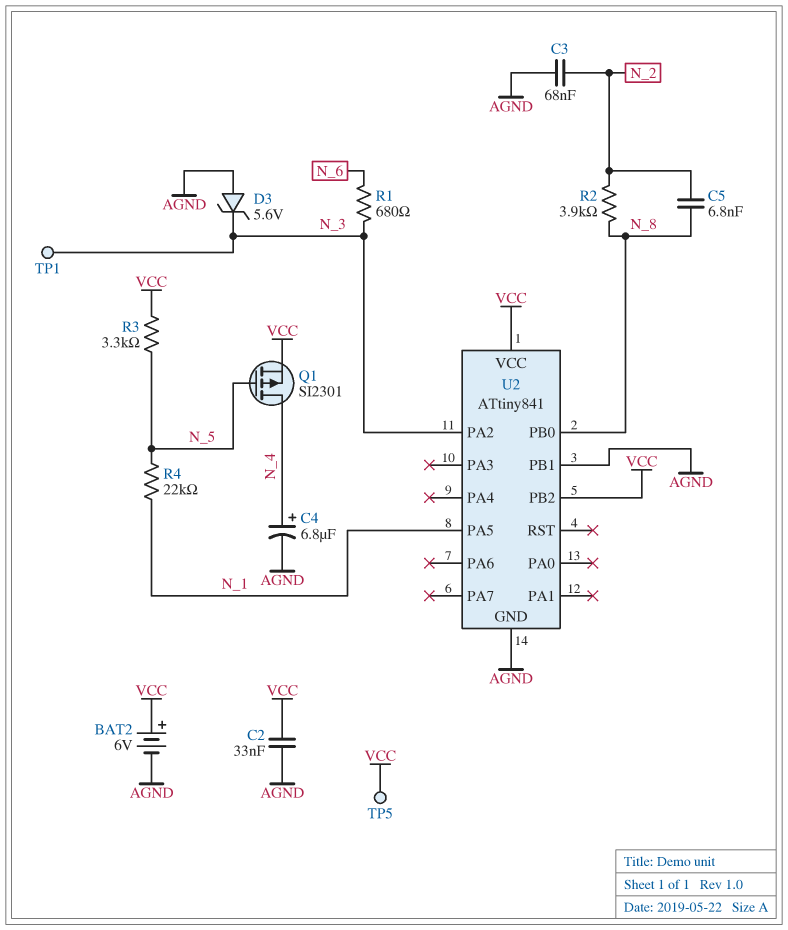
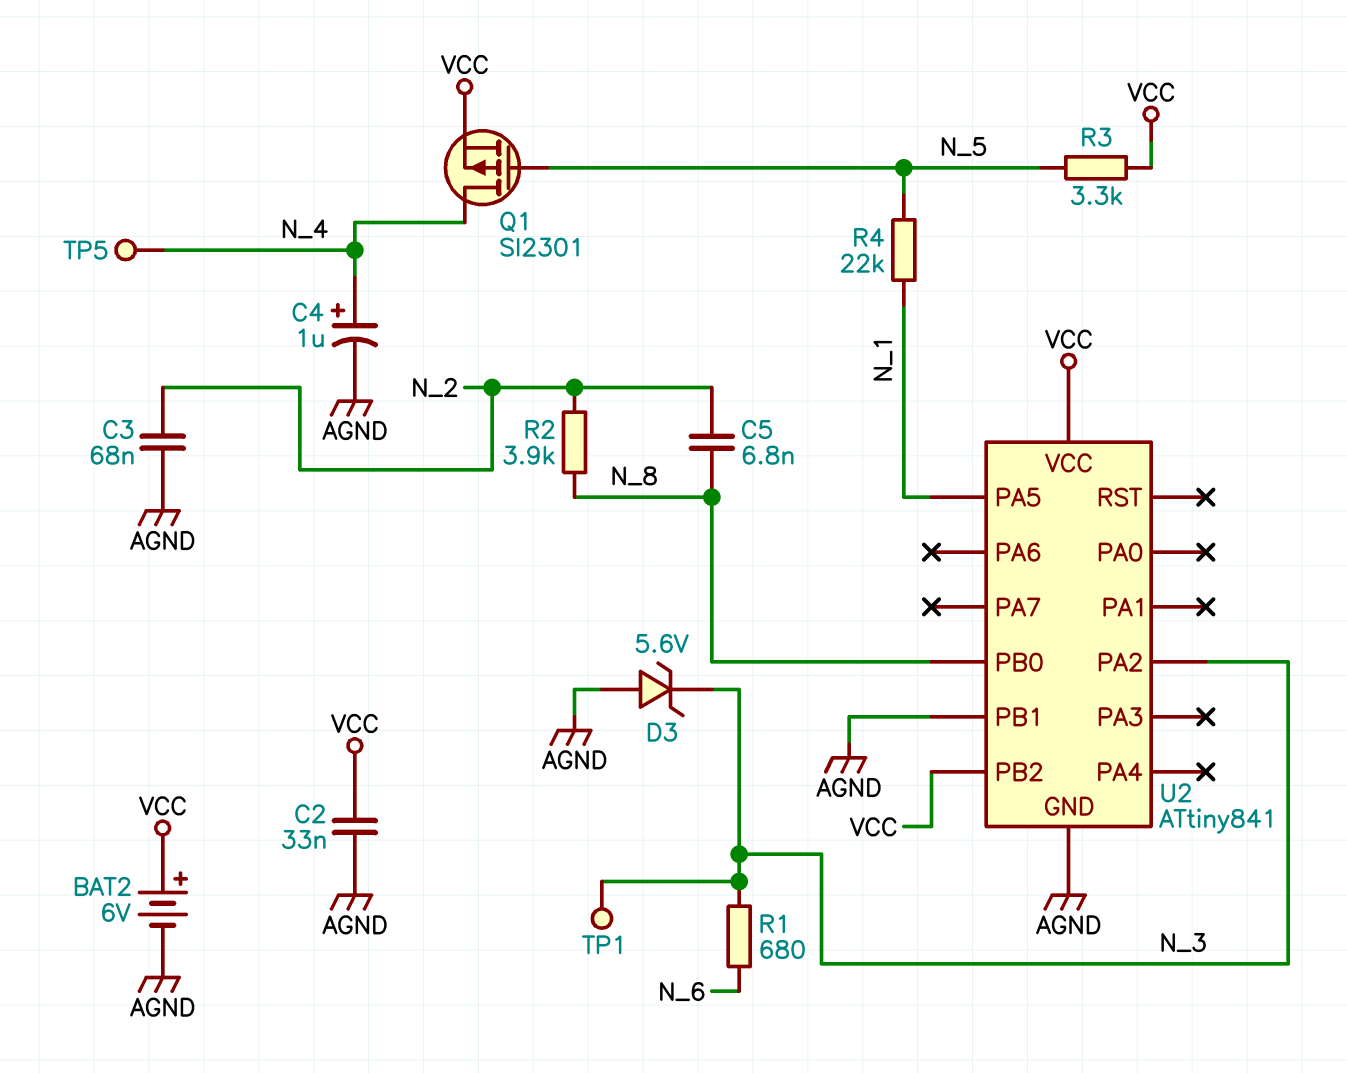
C4: 6.8uF (plus N_4, minus AGND) -> 1uF (plus N_4, minus AGND)
TP5: test point (VCC) -> test point (N_4)

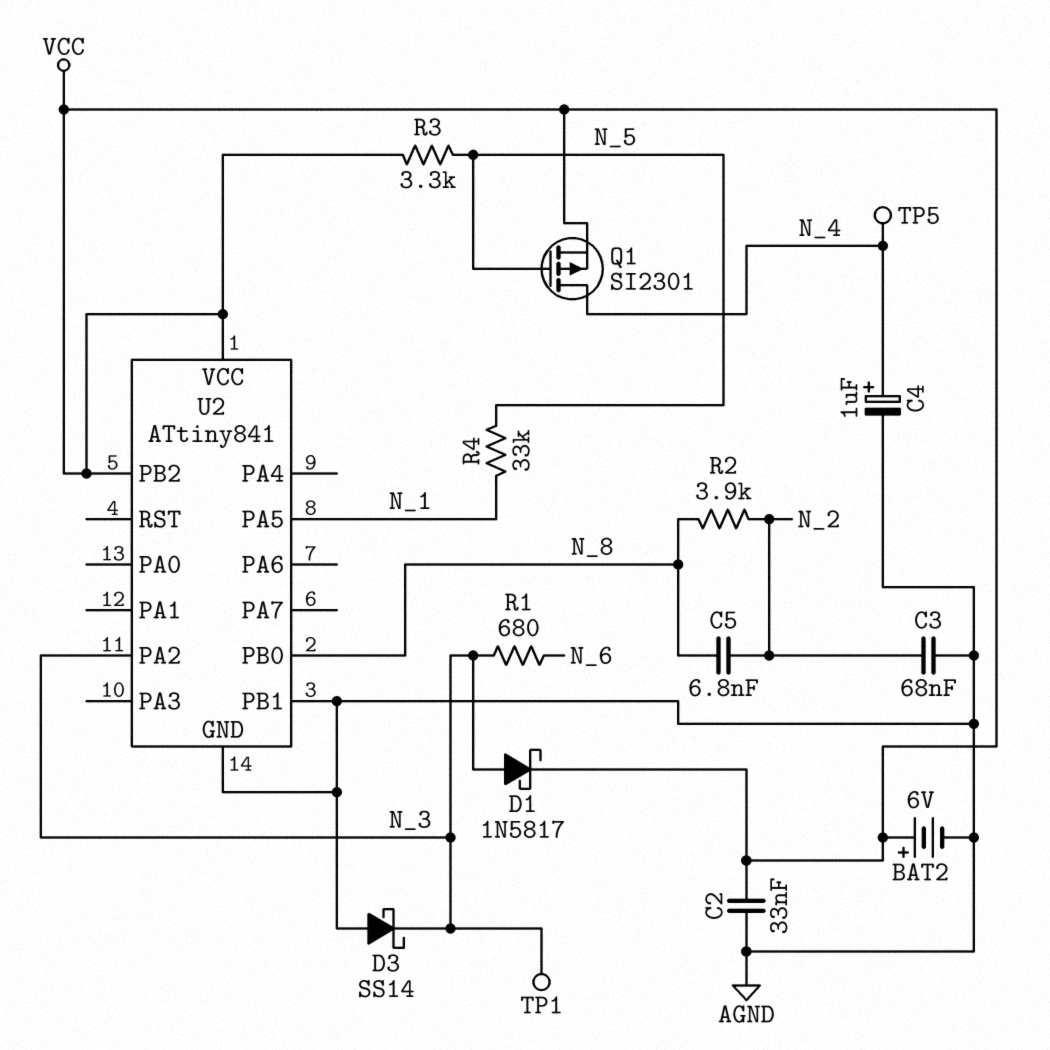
D1: none -> schottky 1N5817 (A N_3, K VCC)
D3: zener 5.6V (A AGND, K N_3) -> schottky SS14 (A AGND, K N_3)
R4: 22k (N_1, N_5) -> 33k (N_1, N_5)

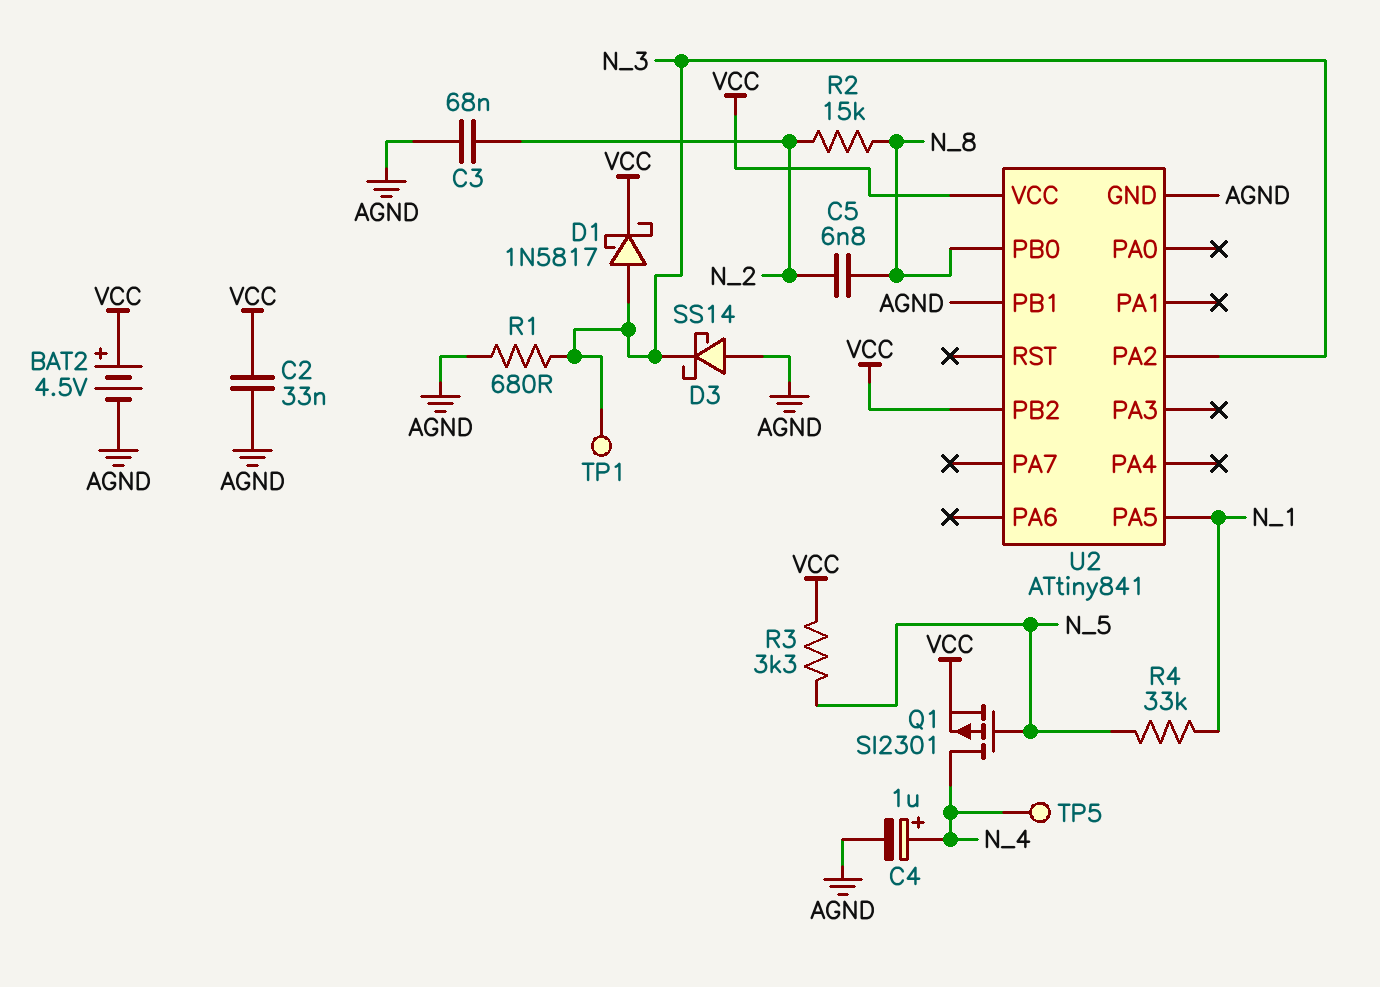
BAT2: 6V (plus VCC, minus AGND) -> 4.5V (plus VCC, minus AGND)
R1: 680 (N_3, N_6) -> 680 (AGND, N_3)
R2: 3.9k (N_2, N_8) -> 15k (N_2, N_8)

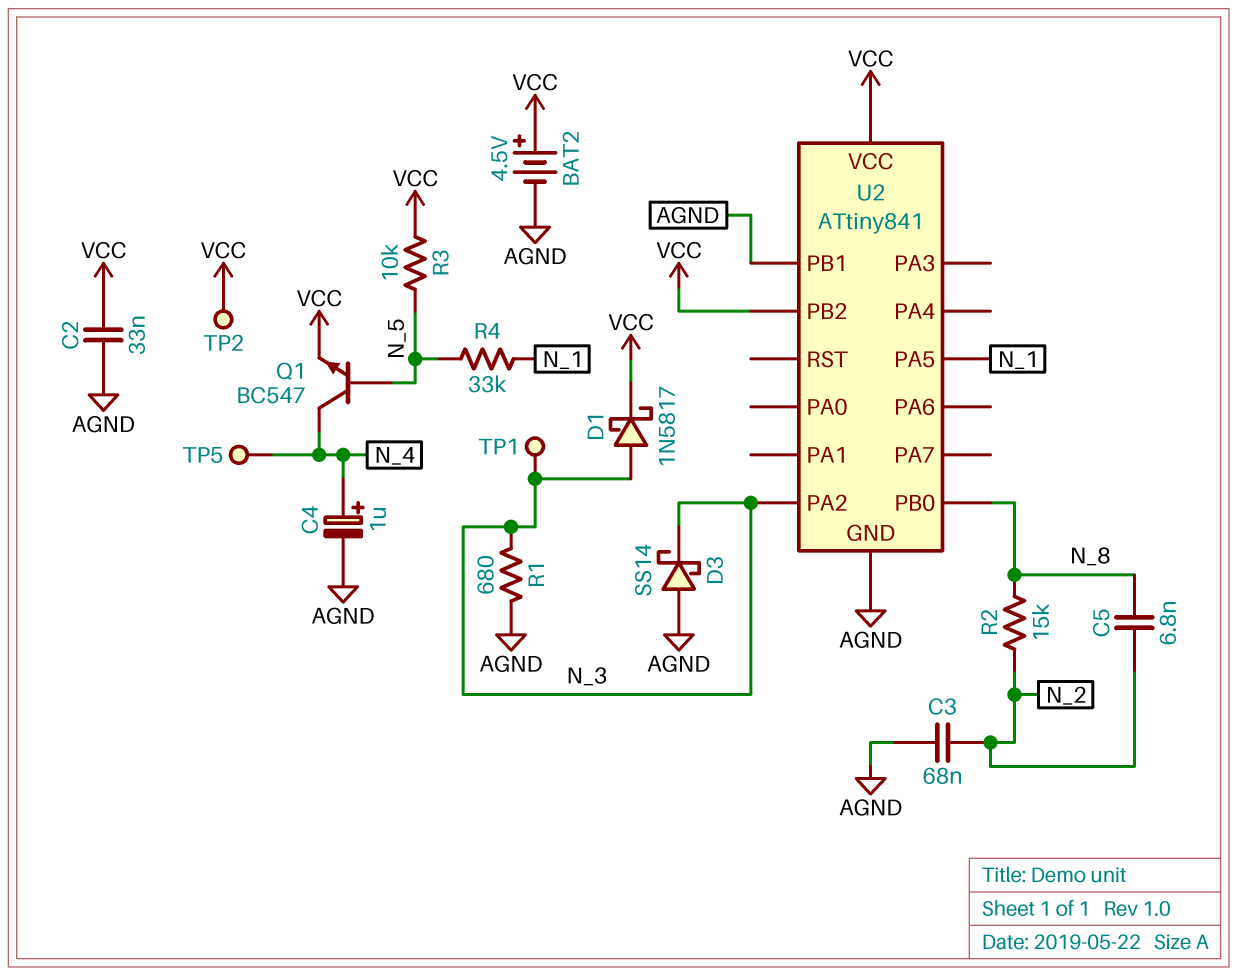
Q1: PMOS SI2301 (G N_5, D N_4, S VCC) -> NPN BC547 (B N_5, C N_4, E VCC)
R3: 3.3k (N_5, VCC) -> 10k (N_5, VCC)
TP2: none -> test point (VCC)

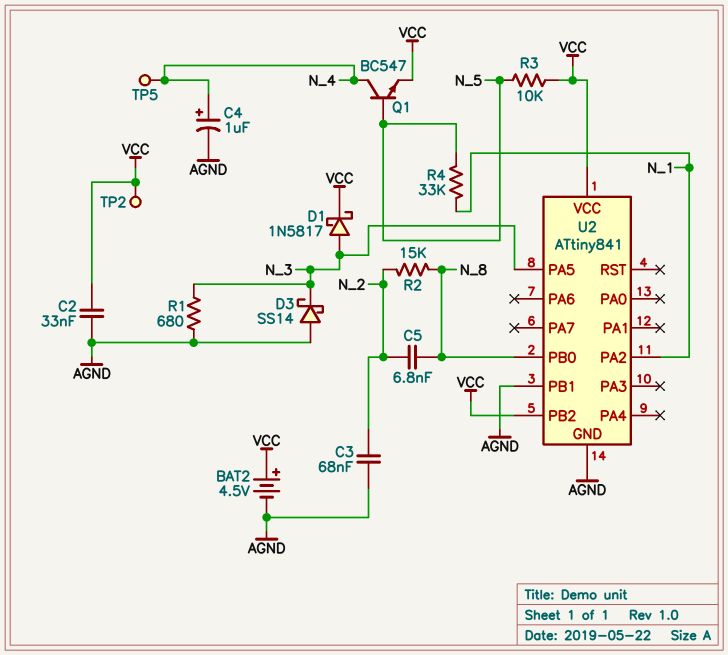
TP1: test point (N_3) -> none
U2 pin PA2: N_3 -> N_1
U2 pin PA5: N_1 -> N_3

